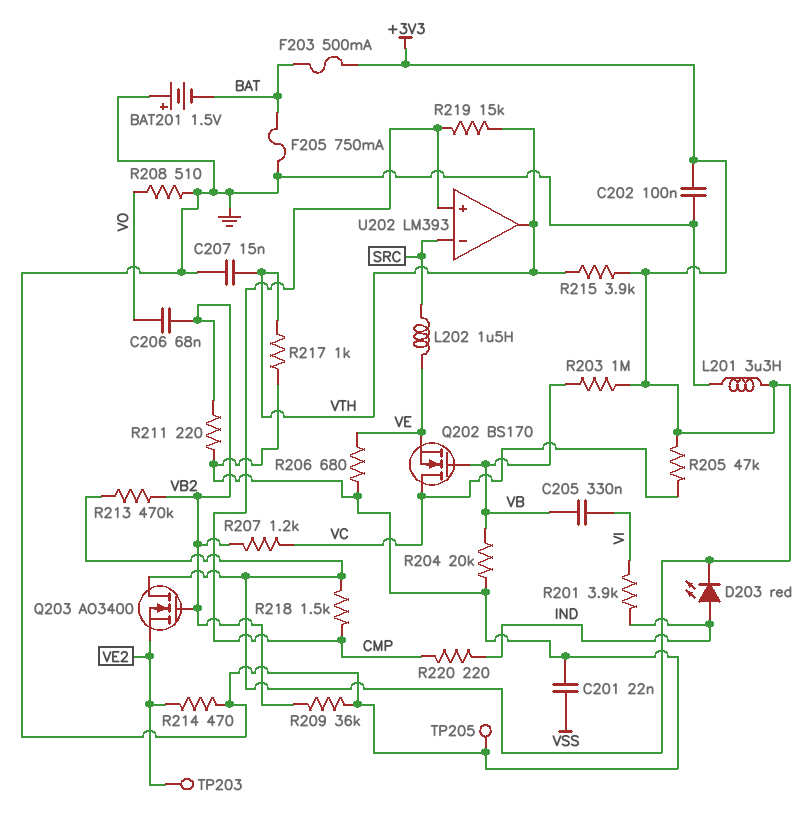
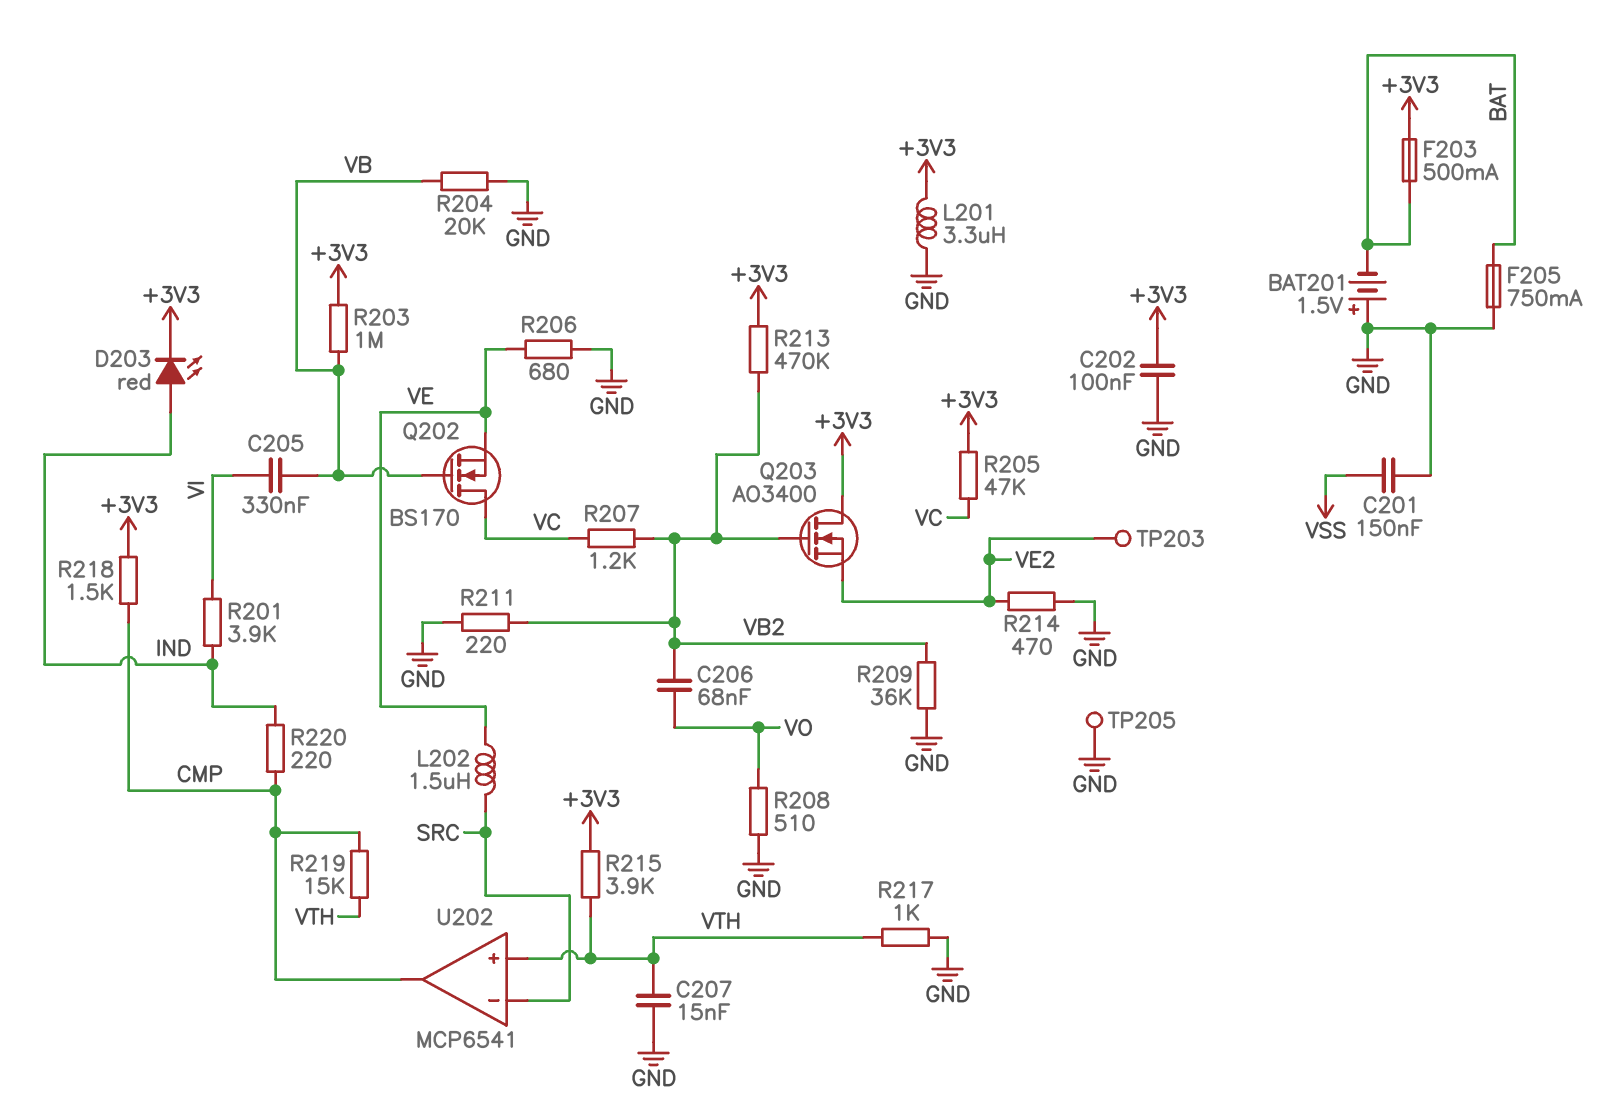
C201: 22nF (GND, VSS) -> 150nF (GND, VSS)
U202: LM393 -> MCP6541
U202 pin in+: CMP -> VTH
U202 pin out: VTH -> CMP

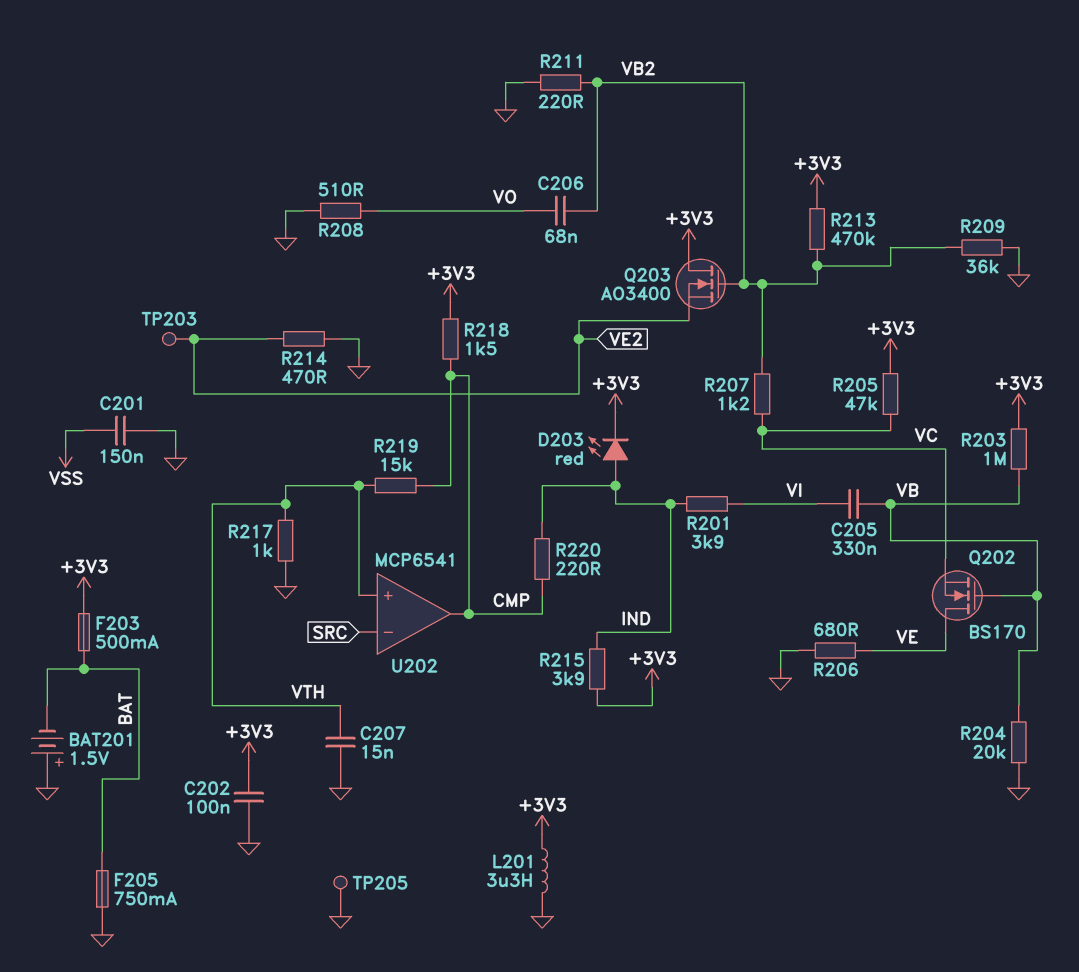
L202: 1.5uH (SRC, VE) -> none
Q202: NMOS BS170 (G VB, D VC, S VE) -> NMOS BS170 (G VB, D VE, S VC)
R215: 3.9k (+3V3, VTH) -> 3.9k (+3V3, IND)

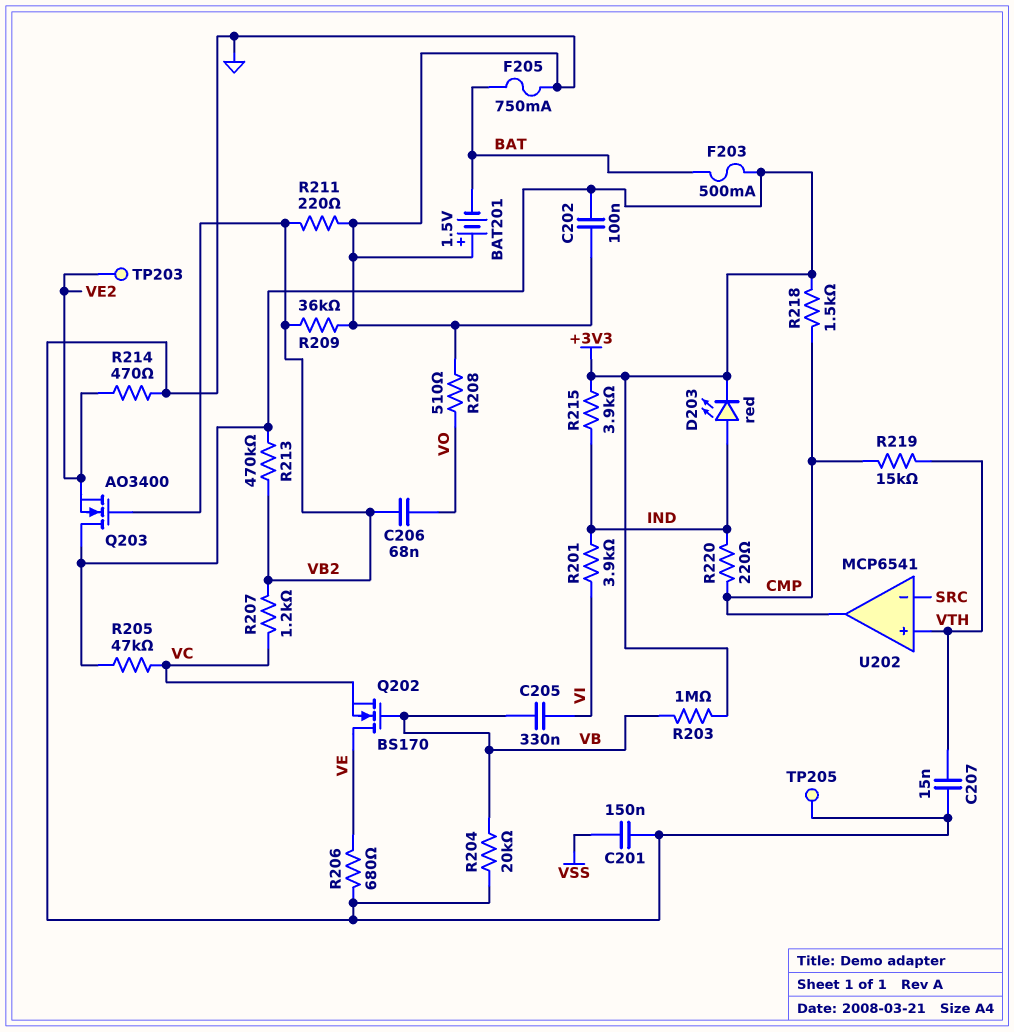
L201: 3.3uH (+3V3, GND) -> none
R217: 1k (GND, VTH) -> none

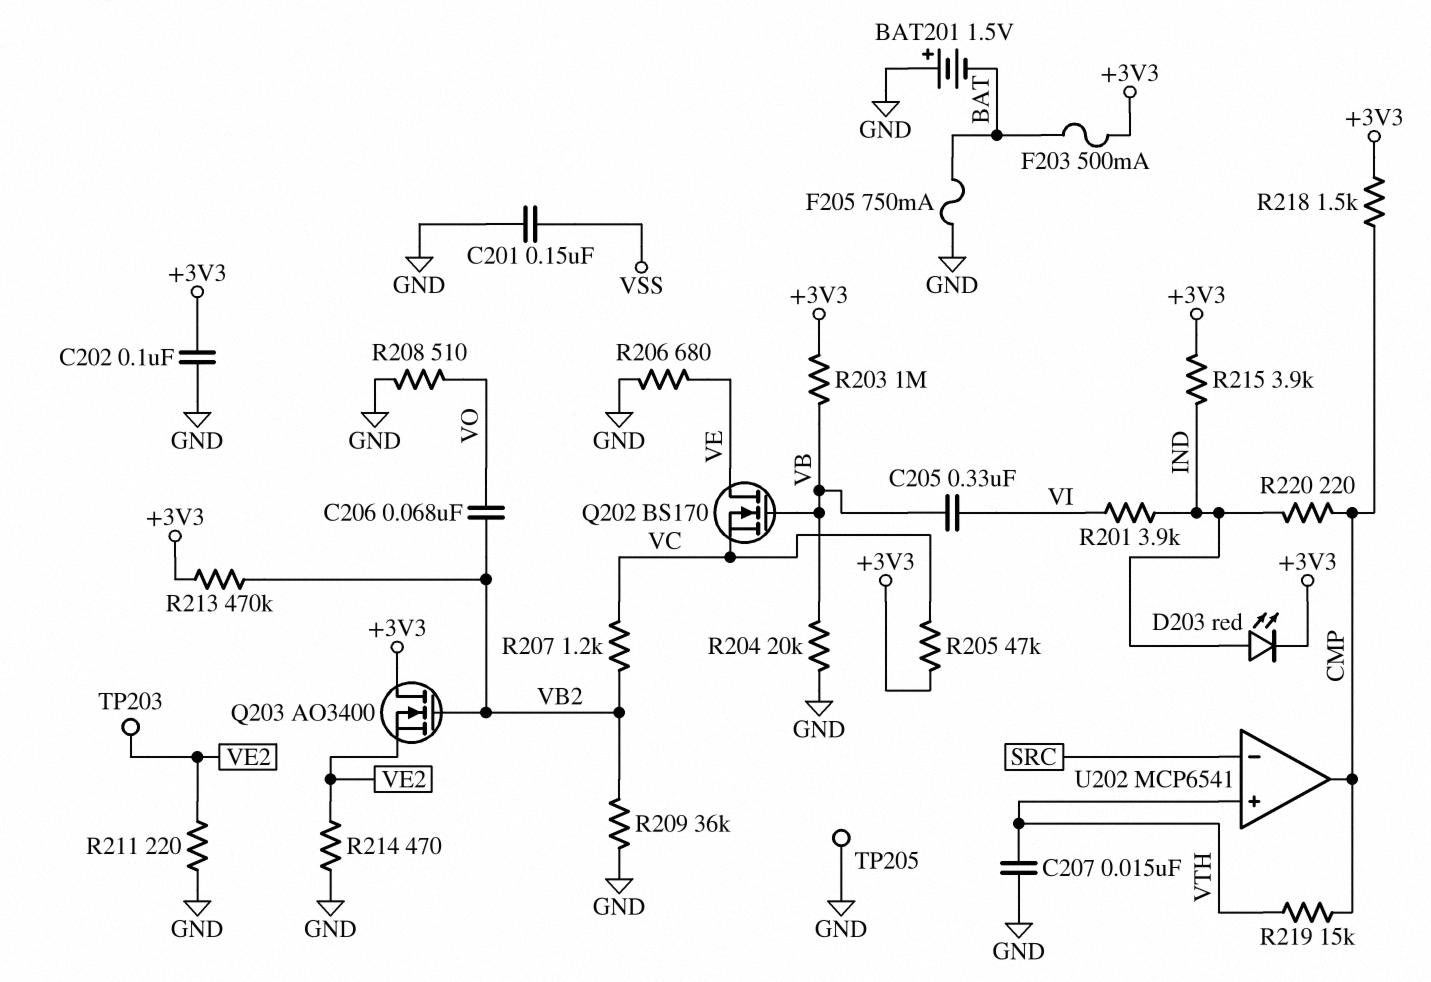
R211: 220 (GND, VB2) -> 220 (GND, VE2)

